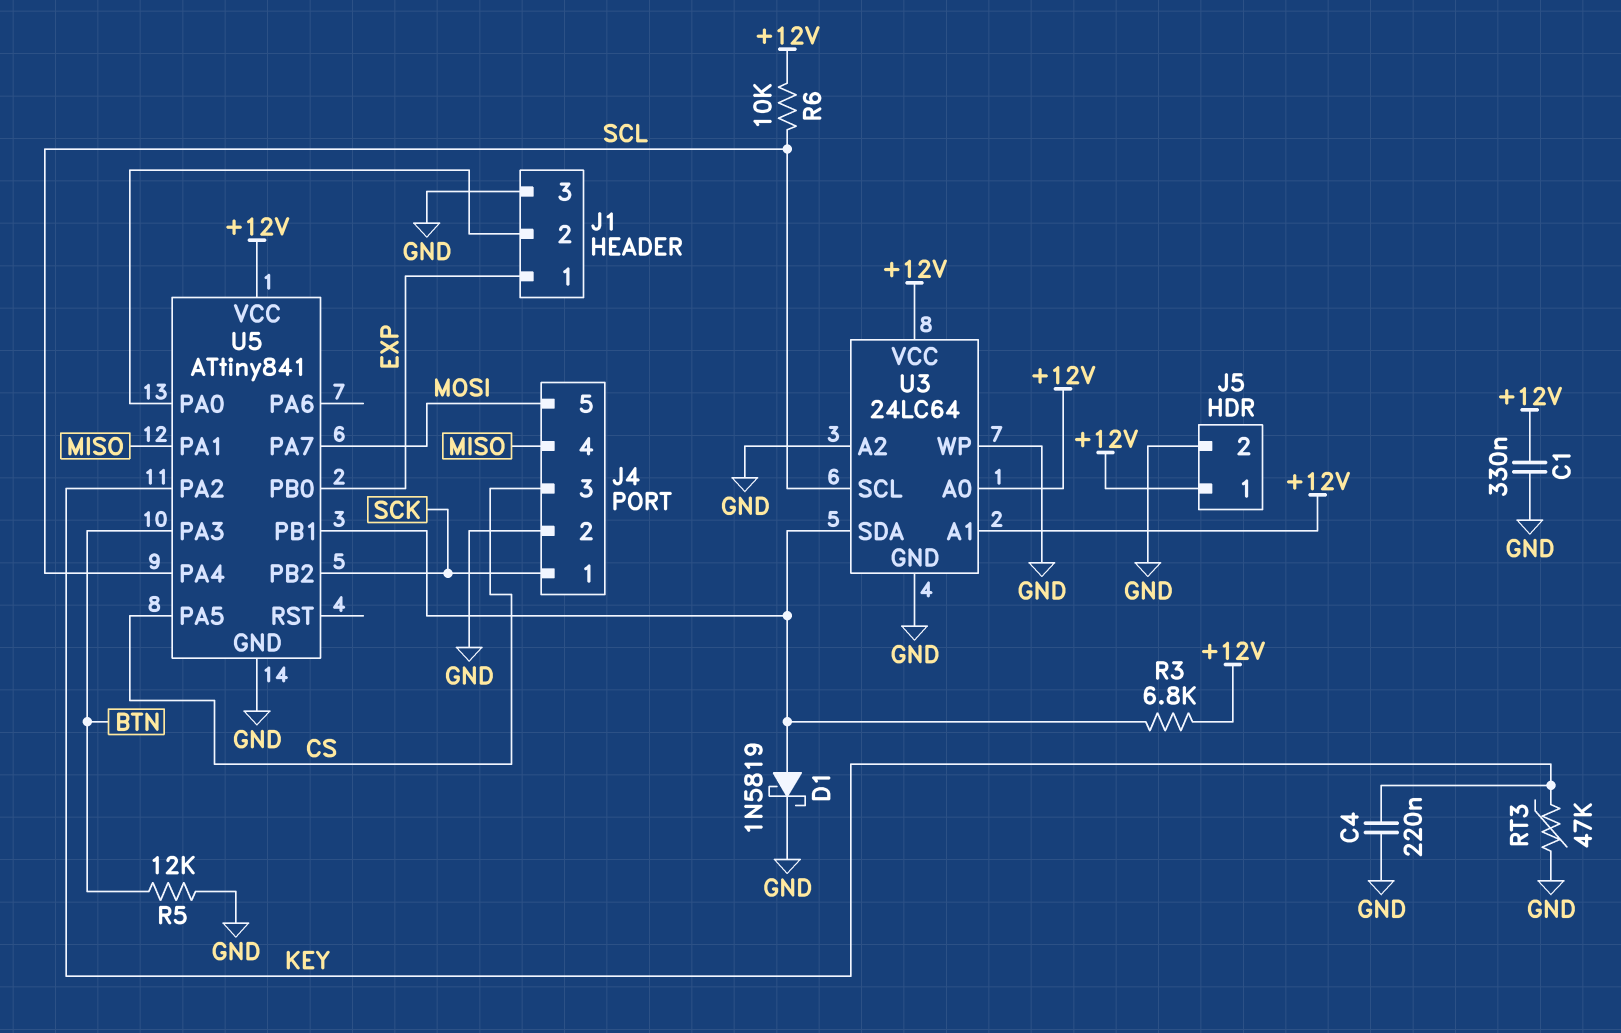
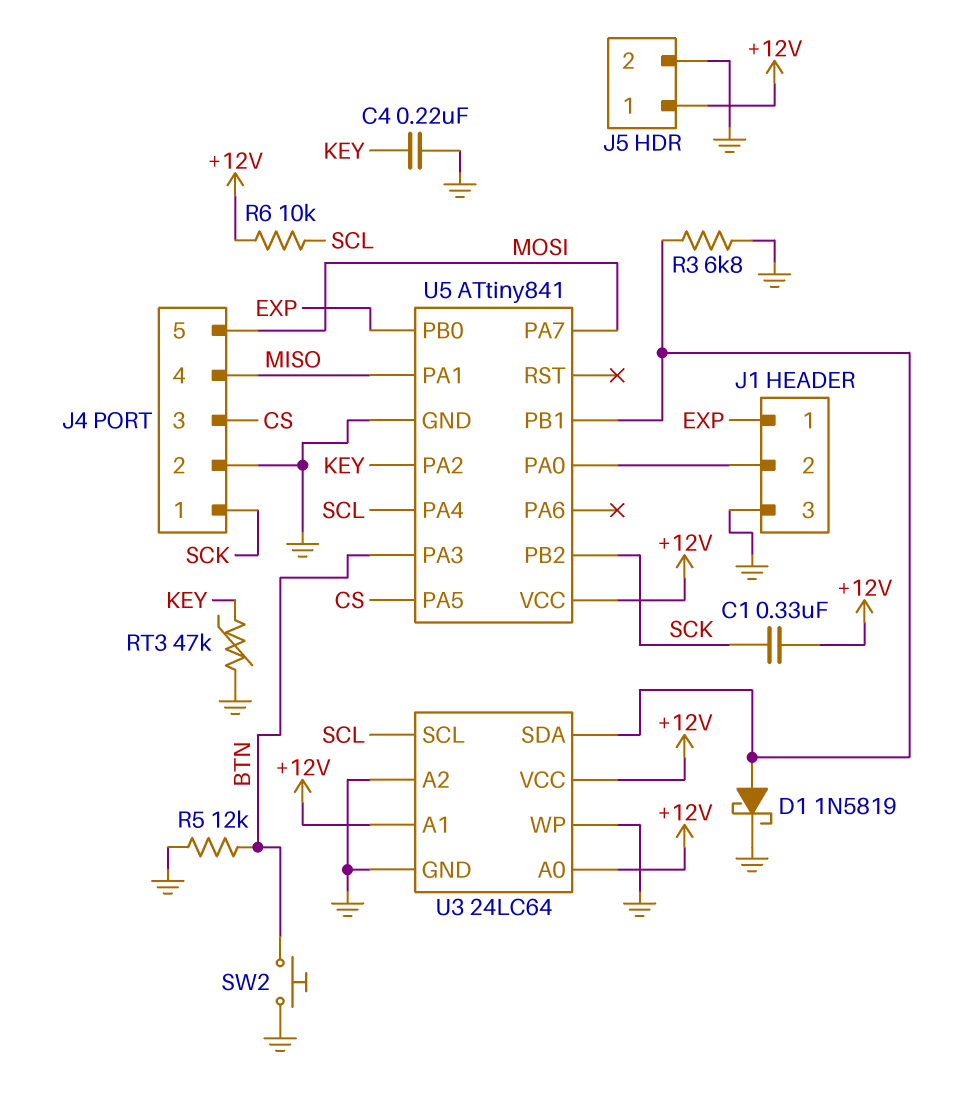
C1: 330nF (+12V, GND) -> 330nF (+12V, SCK)
R3: 6.8k (+12V, U3/SDA) -> 6.8k (GND, U3/SDA)
SW2: none -> button (BTN, GND)

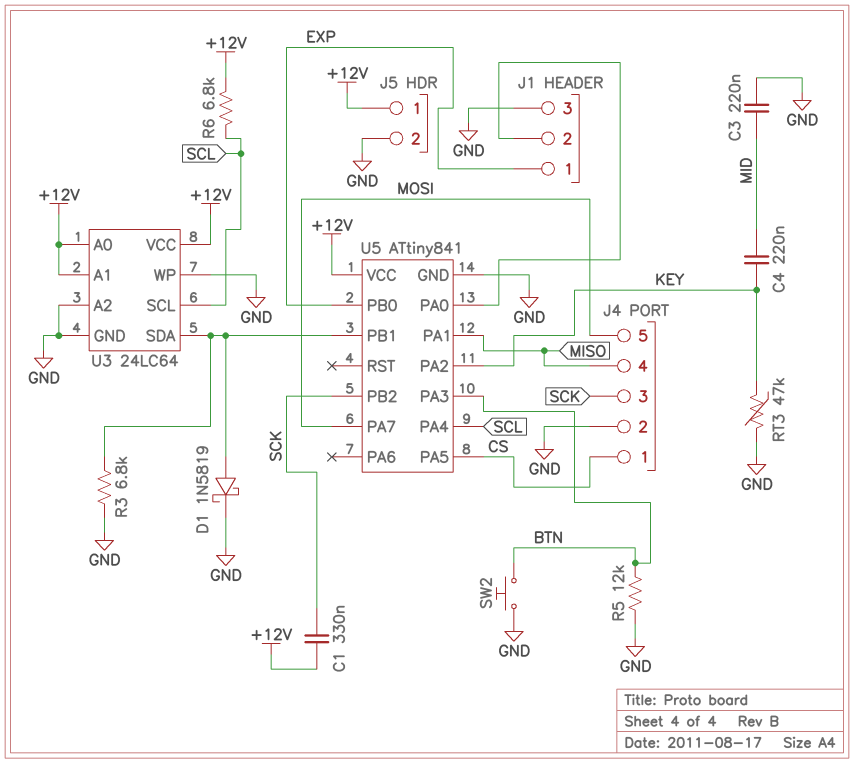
C3: none -> 220nF (GND, MID)
C4: 220nF (GND, KEY) -> 220nF (KEY, MID)
J4 pin 1: SCK -> CS
J4 pin 3: CS -> SCK
R6: 10k (+12V, SCL) -> 6.8k (+12V, SCL)

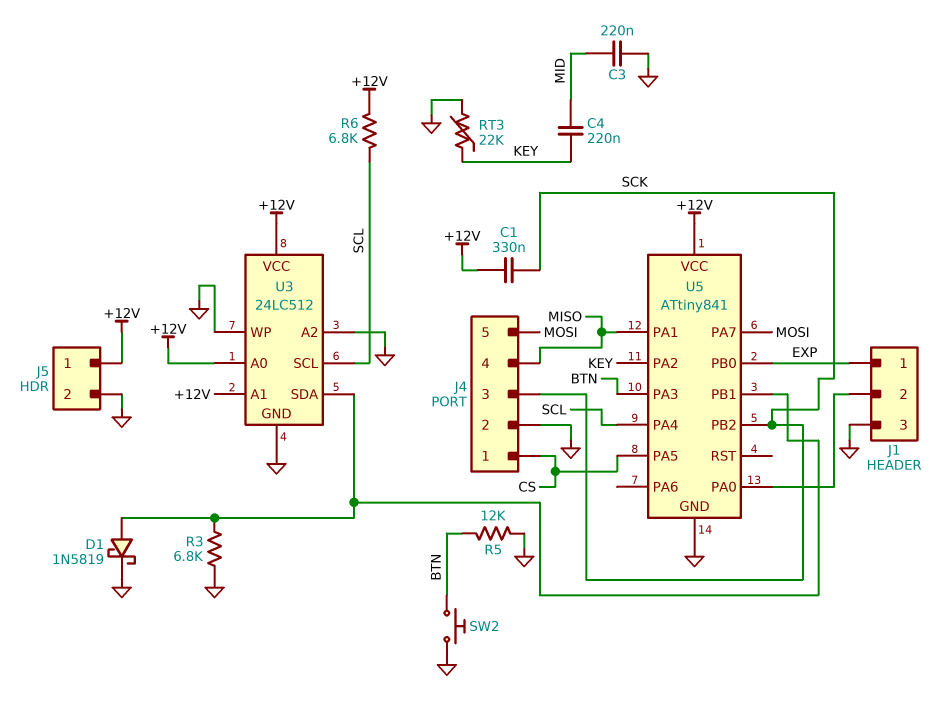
RT3: 47k (GND, KEY) -> 22k (GND, KEY)
U3: 24LC64 -> 24LC512

